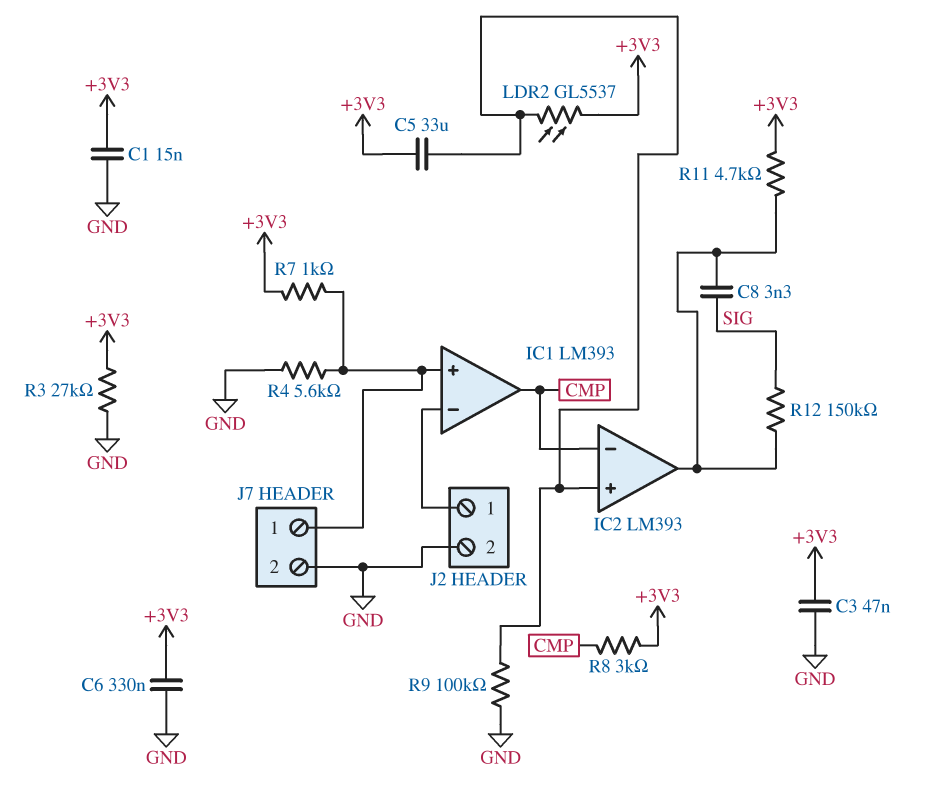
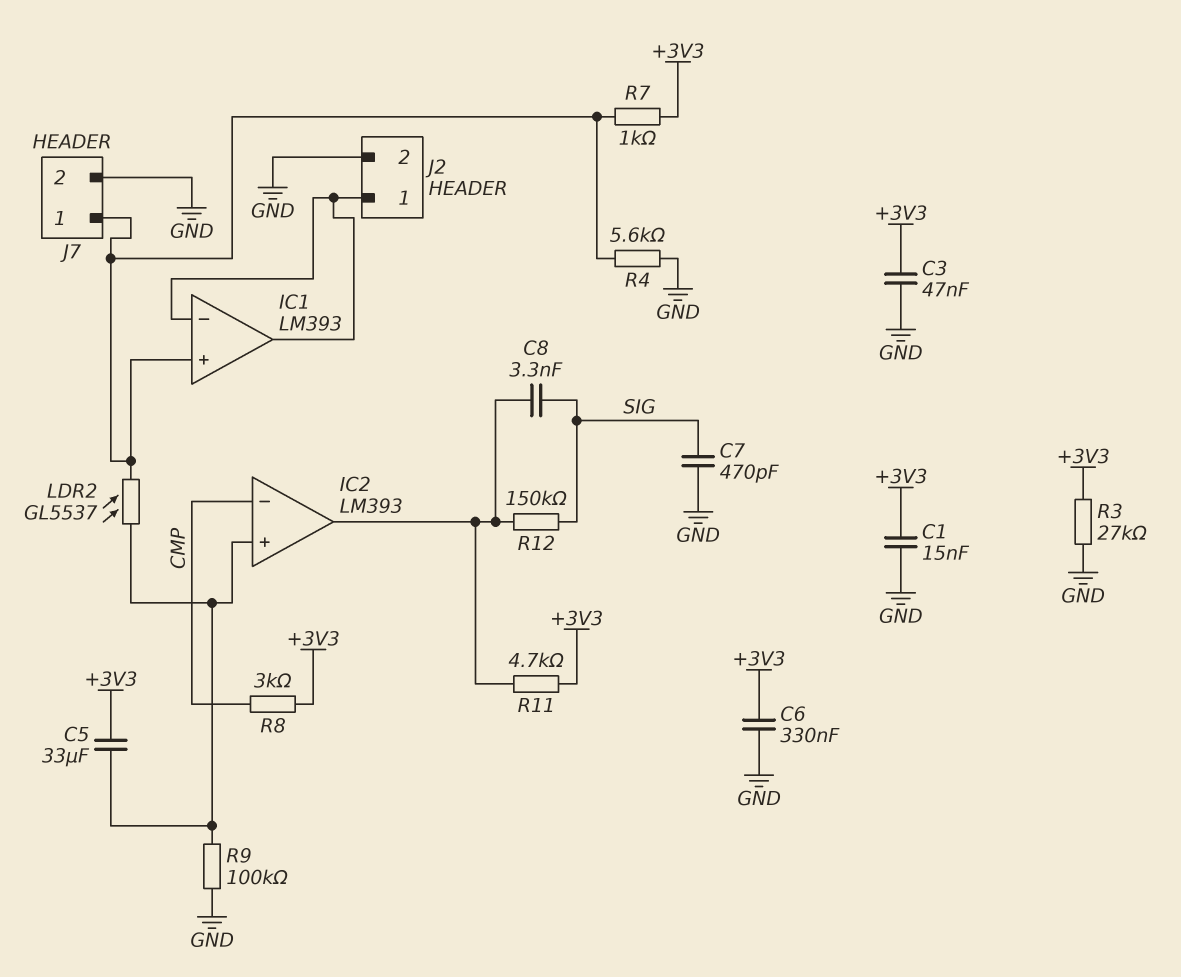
C7: none -> 470pF (GND, SIG)
IC1 pin out: CMP -> IC1/in-
LDR2: GL5537 (+3V3, IC2/in+) -> GL5537 (IC1/in+, IC2/in+)

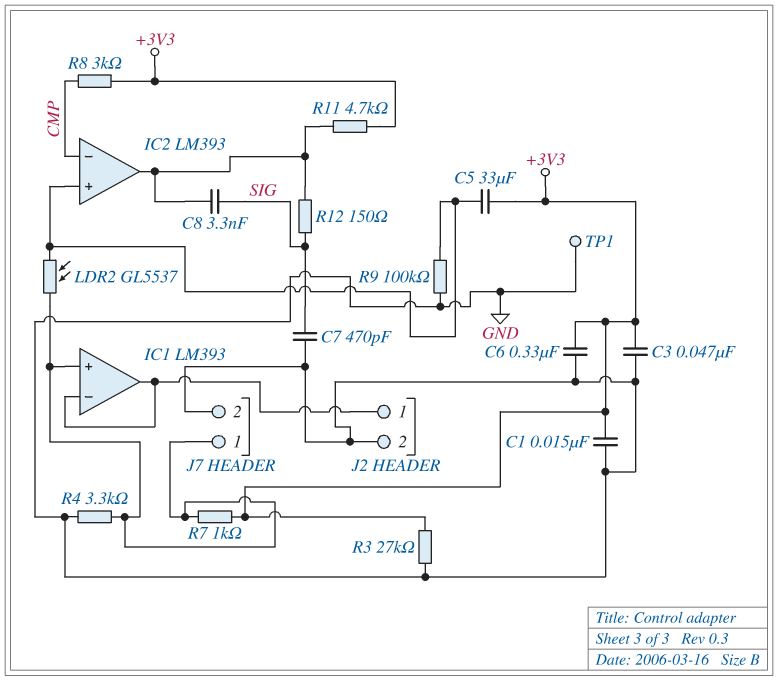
R4: 5.6k (GND, IC1/in+) -> 3.3k (GND, IC1/in+)
R12: 150k (IC2/out, SIG) -> 150 (IC2/out, SIG)
TP1: none -> test point (GND)

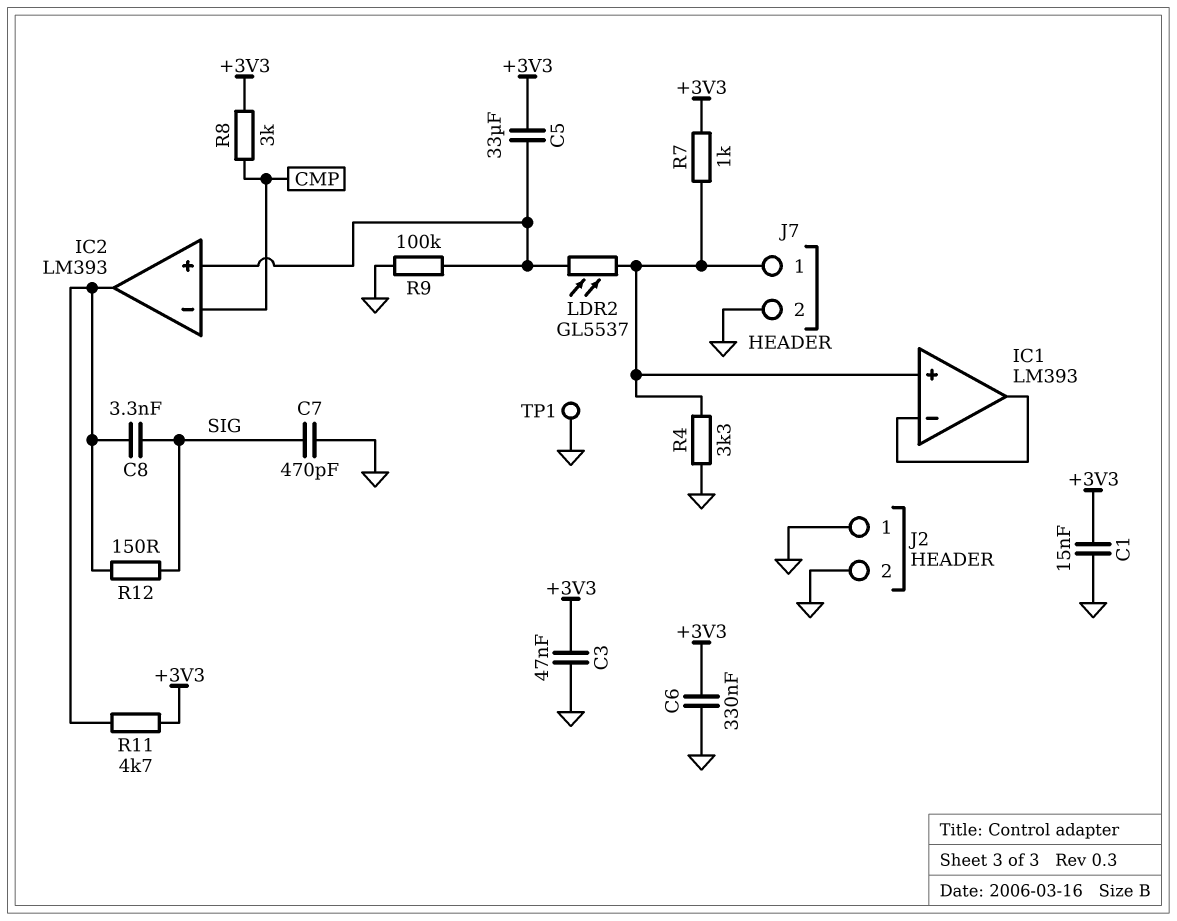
J2 pin 1: IC1/in- -> GND
R3: 27k (+3V3, GND) -> none

